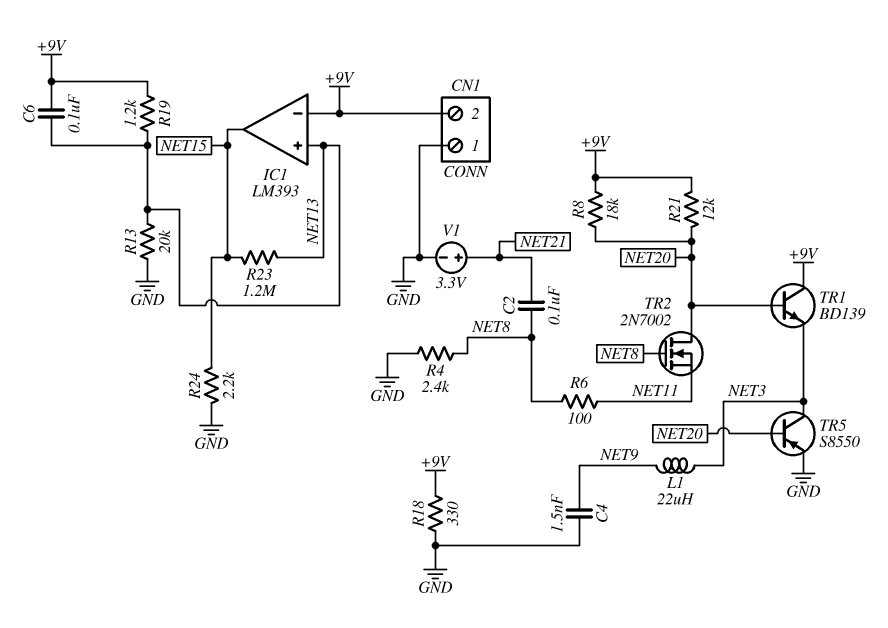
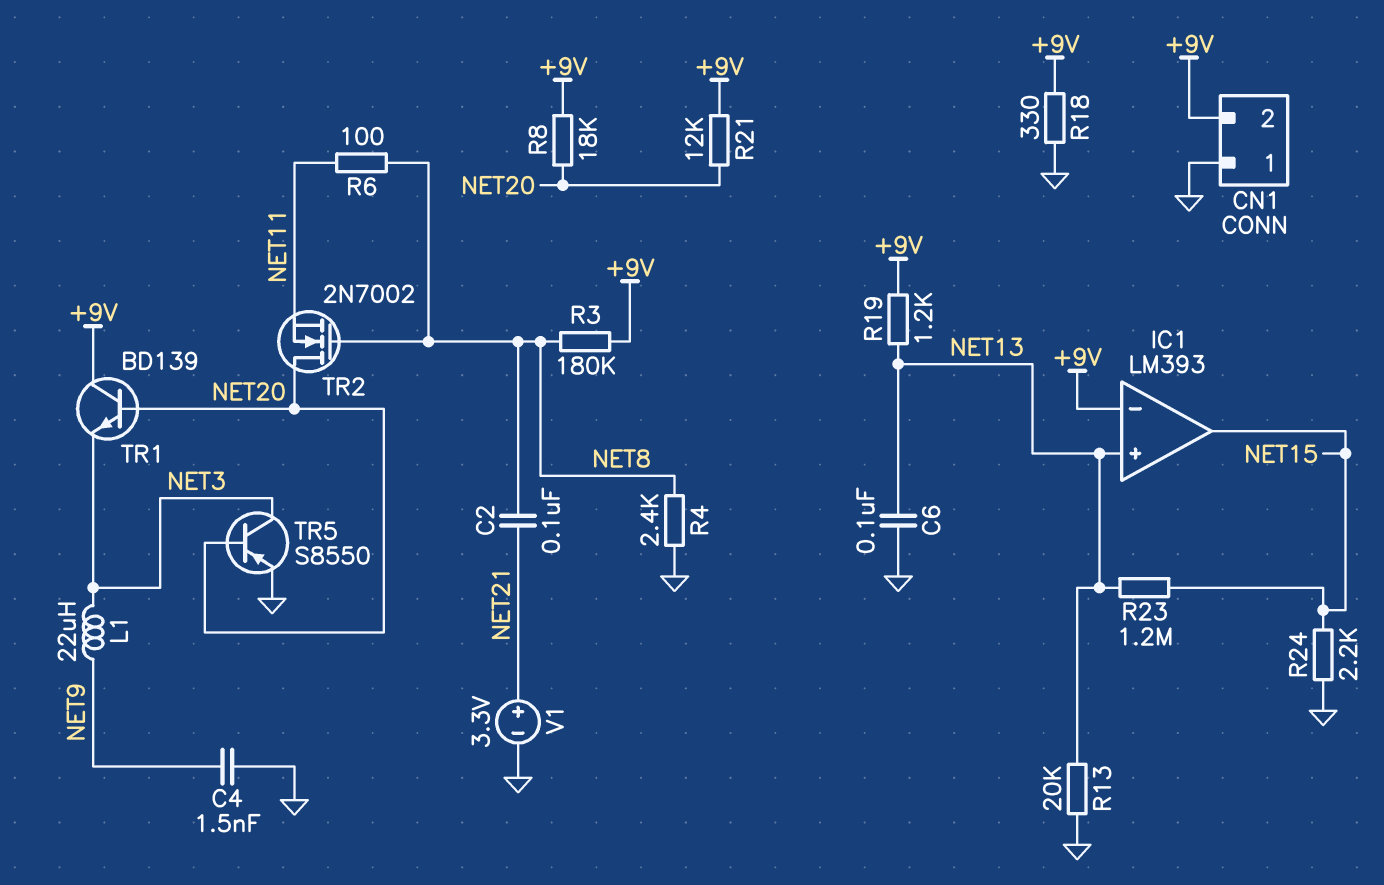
C6: 100nF (+9V, NET13) -> 100nF (GND, NET13)
R3: none -> 180k (+9V, NET8)

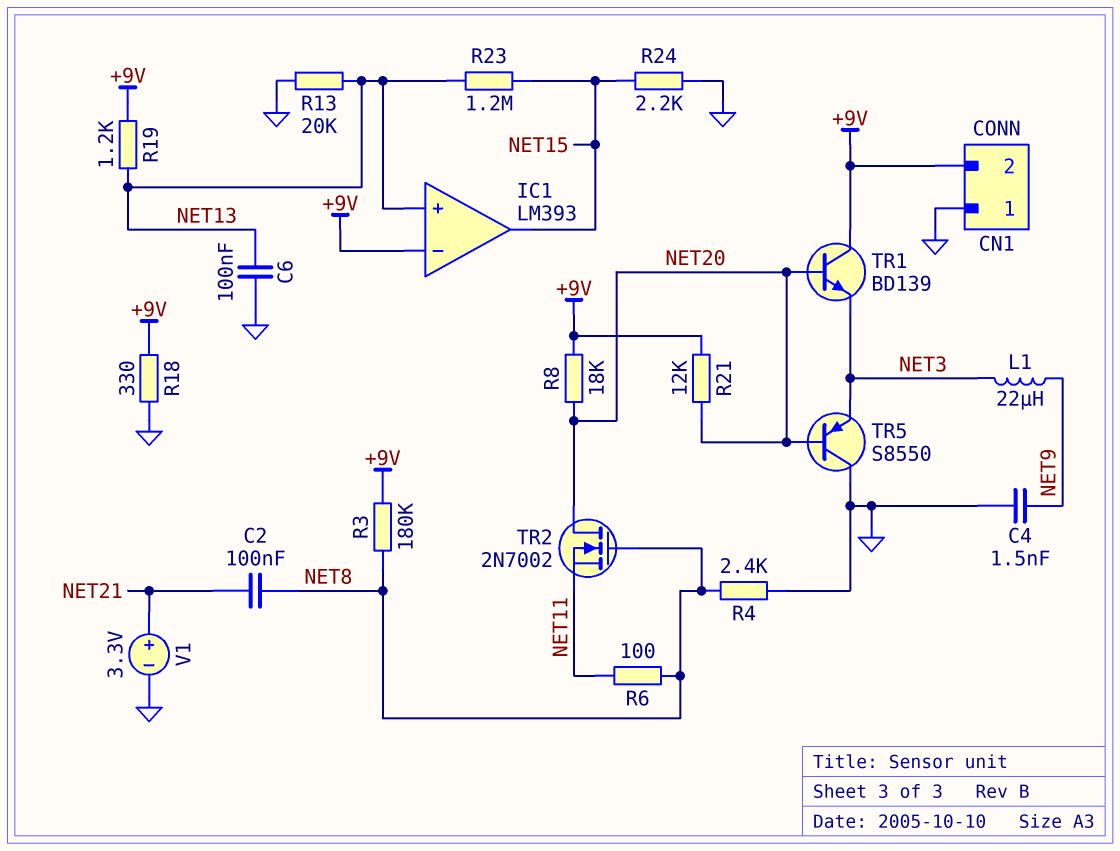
TR5: PNP S8550 (B NET20, C NET3, E GND) -> PNP S8550 (B NET20, C GND, E NET3)

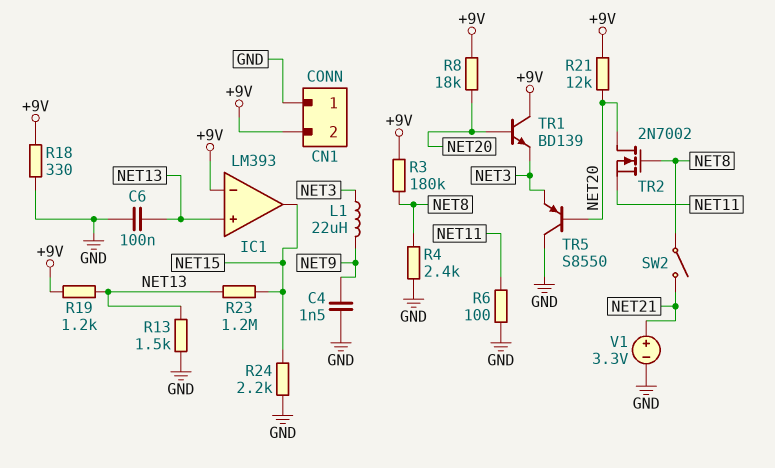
C2: 100nF (NET8, NET21) -> none
R6: 100 (NET8, NET11) -> 100 (GND, NET11)
R13: 20k (GND, NET13) -> 1.5k (GND, NET13)
SW2: none -> switch (NET8, NET21)

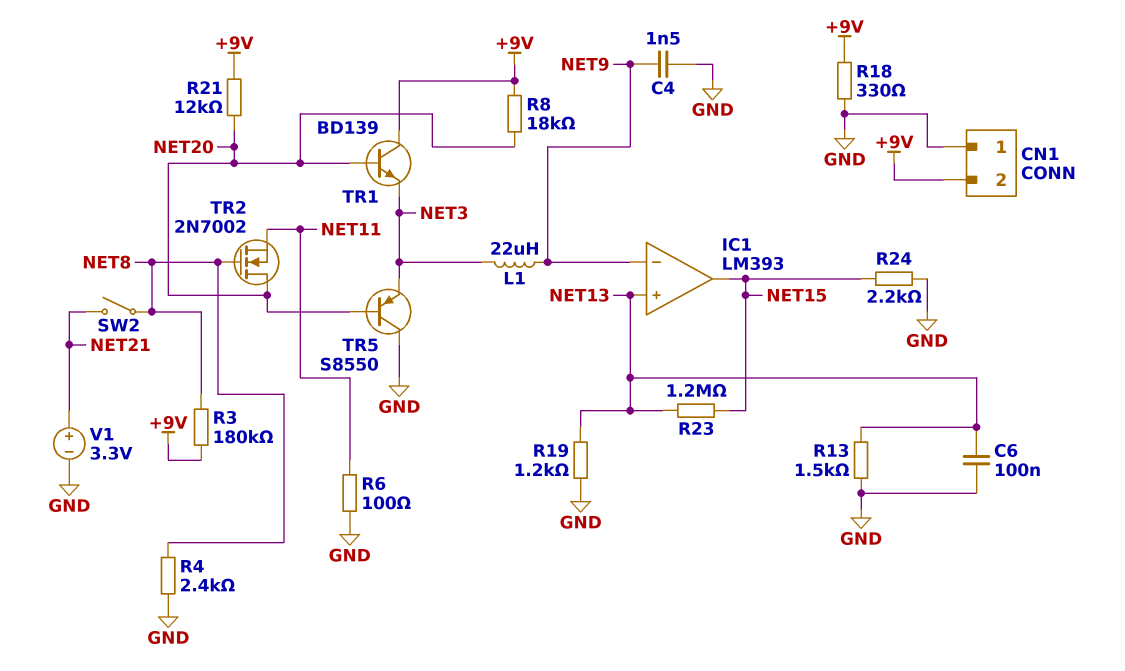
IC1 pin in-: +9V -> NET9
R19: 1.2k (+9V, NET13) -> 1.2k (GND, NET13)

